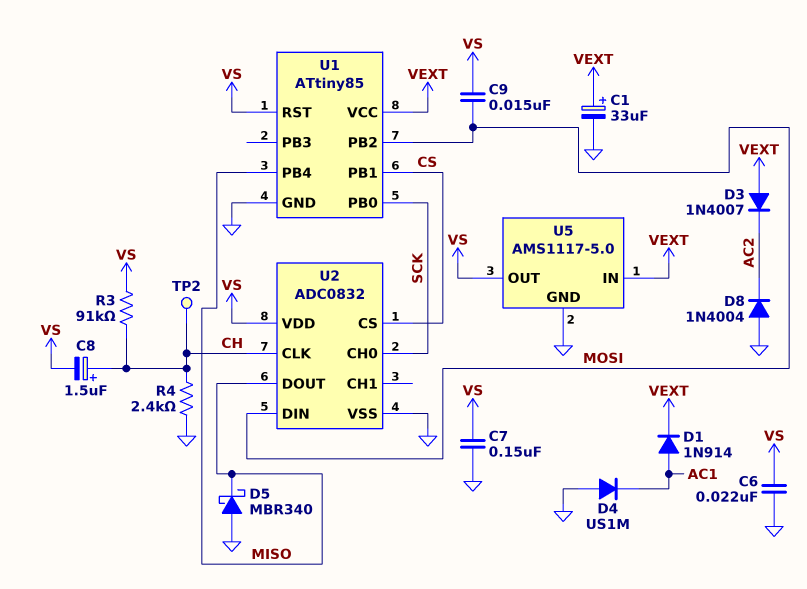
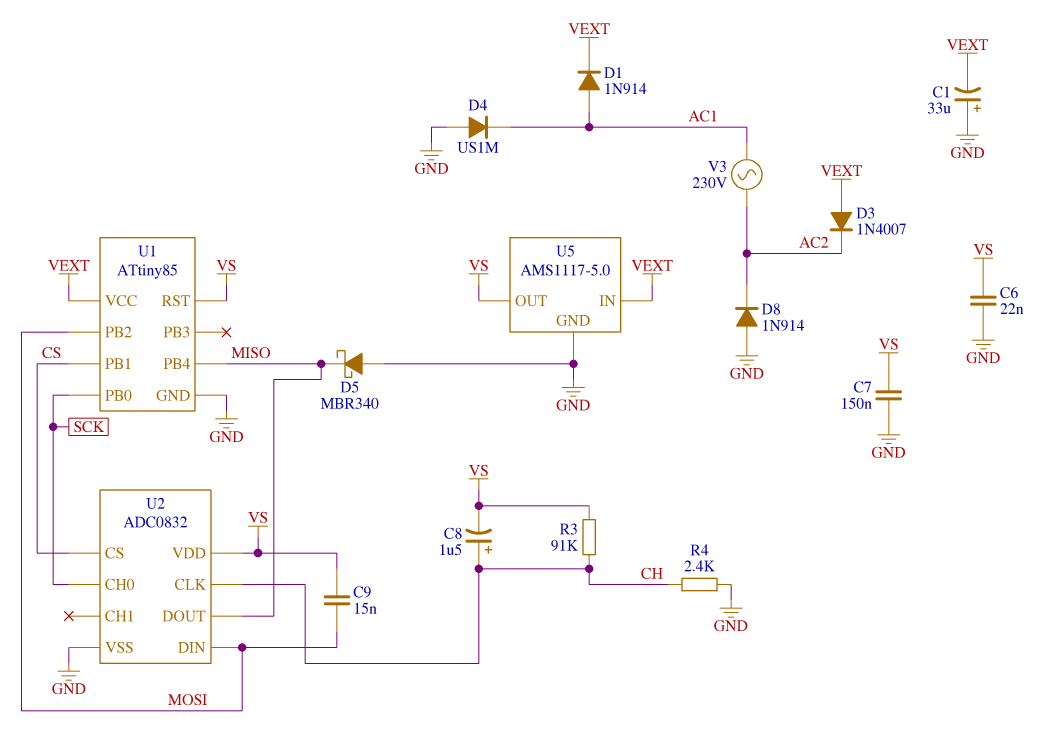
C1: 33uF (plus VEXT, minus GND) -> 33uF (plus GND, minus VEXT)
D8: diode 1N4004 (A GND, K AC2) -> diode 1N914 (A GND, K AC2)
TP2: test point (CH) -> none
V3: none -> AC 230V (AC1, AC2)

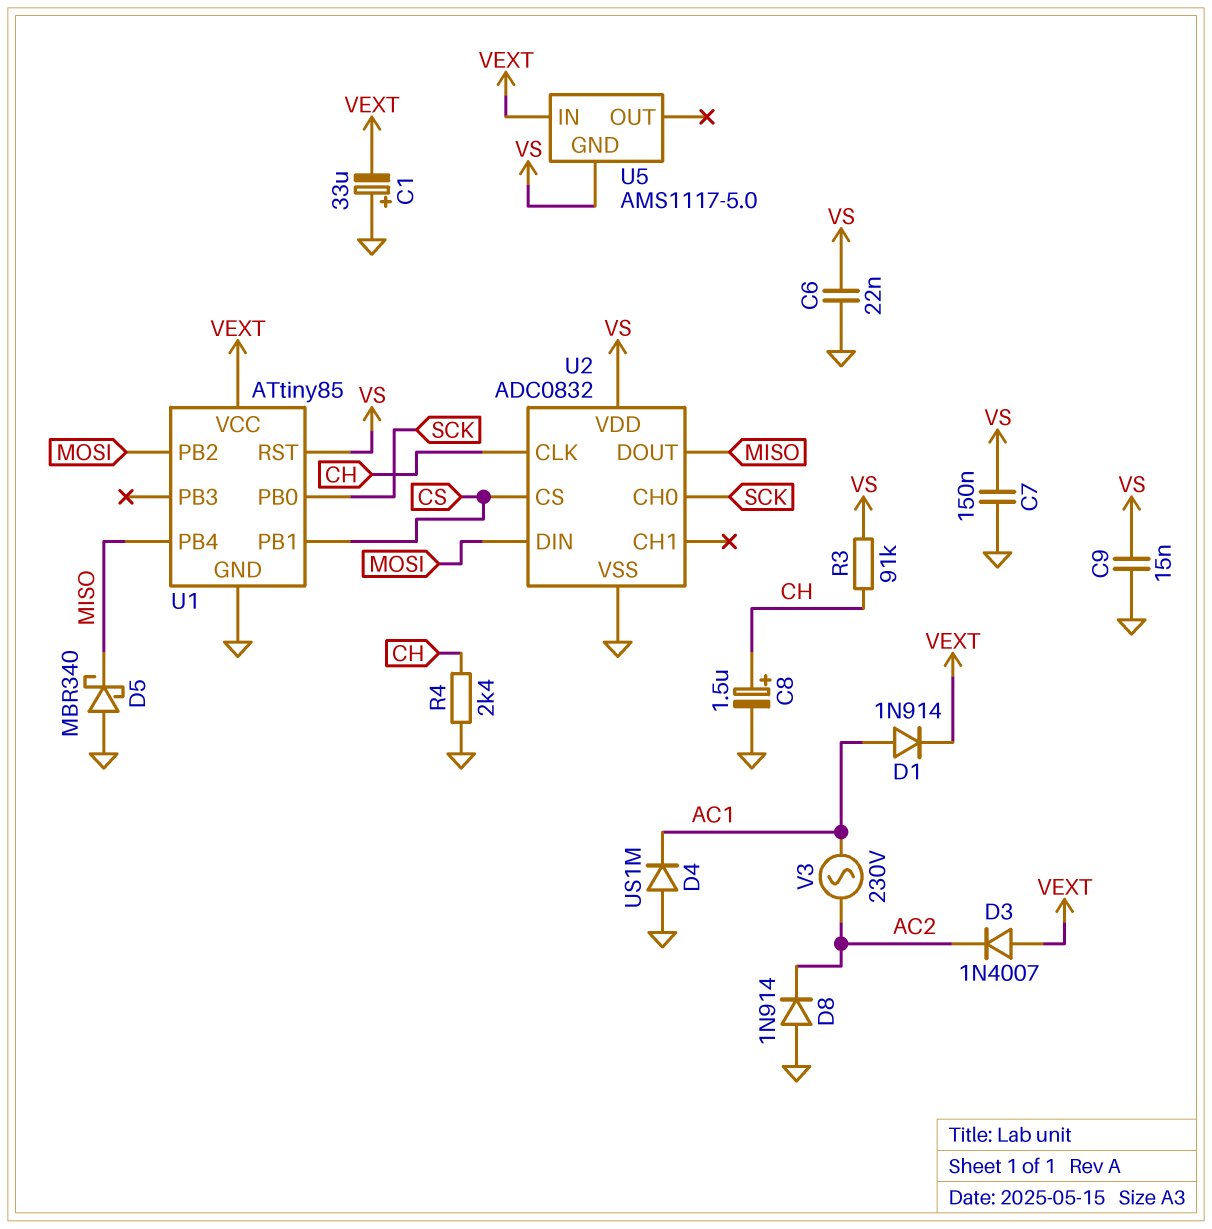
C8: 1.5uF (plus CH, minus VS) -> 1.5uF (plus CH, minus GND)
C9: 15nF (MOSI, VS) -> 15nF (GND, VS)
U5 pin GND: GND -> VS
U5 pin OUT: VS -> none

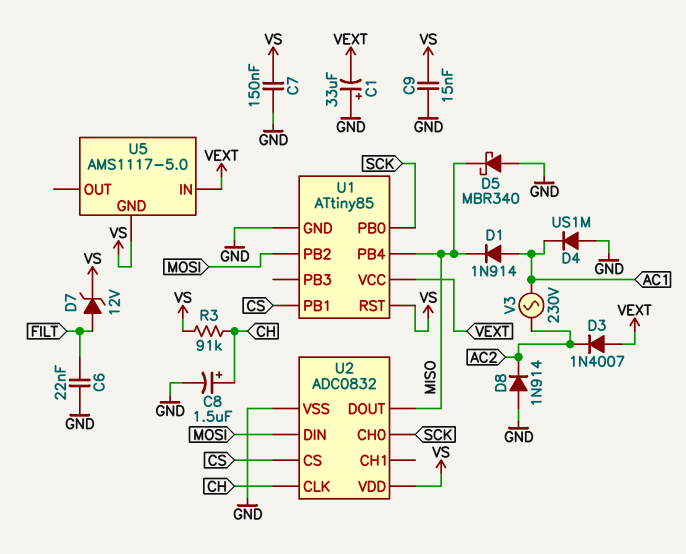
C6: 22nF (GND, VS) -> 22nF (FILT, GND)
D1: diode 1N914 (A AC1, K VEXT) -> diode 1N914 (A AC1, K MISO)
D7: none -> zener 12V (A FILT, K VS)
R4: 2.4k (CH, GND) -> none

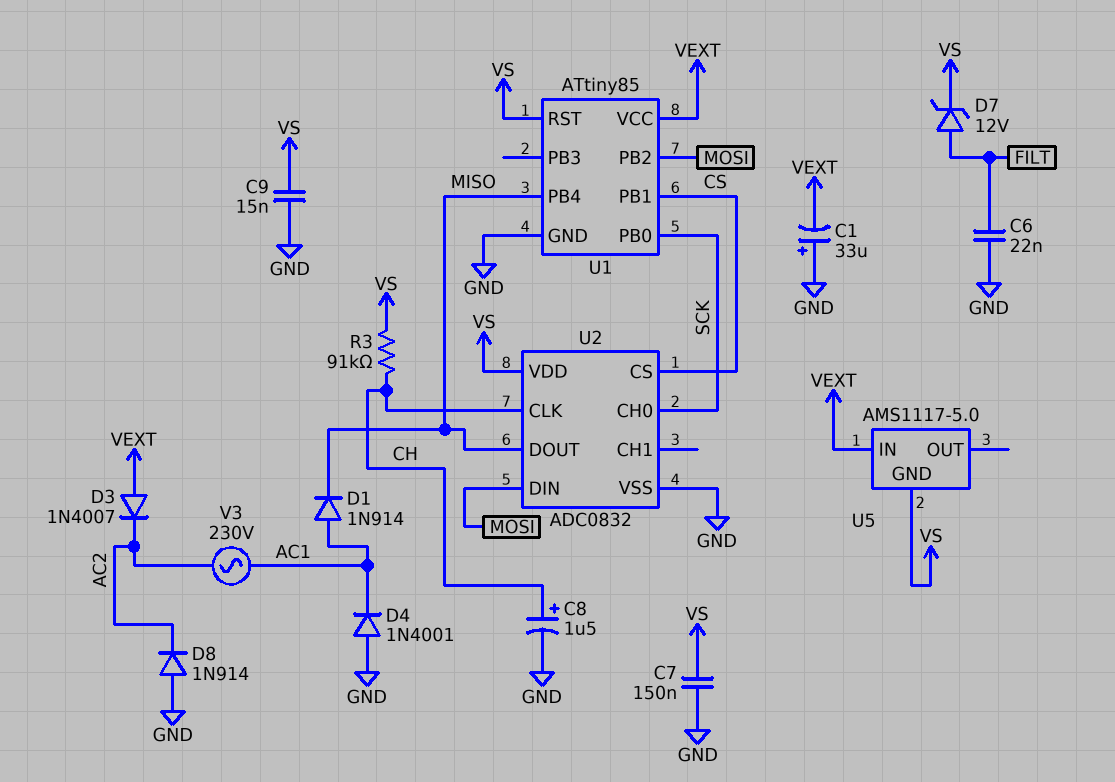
D4: diode US1M (A GND, K AC1) -> diode 1N4001 (A GND, K AC1)
D5: schottky MBR340 (A GND, K MISO) -> none

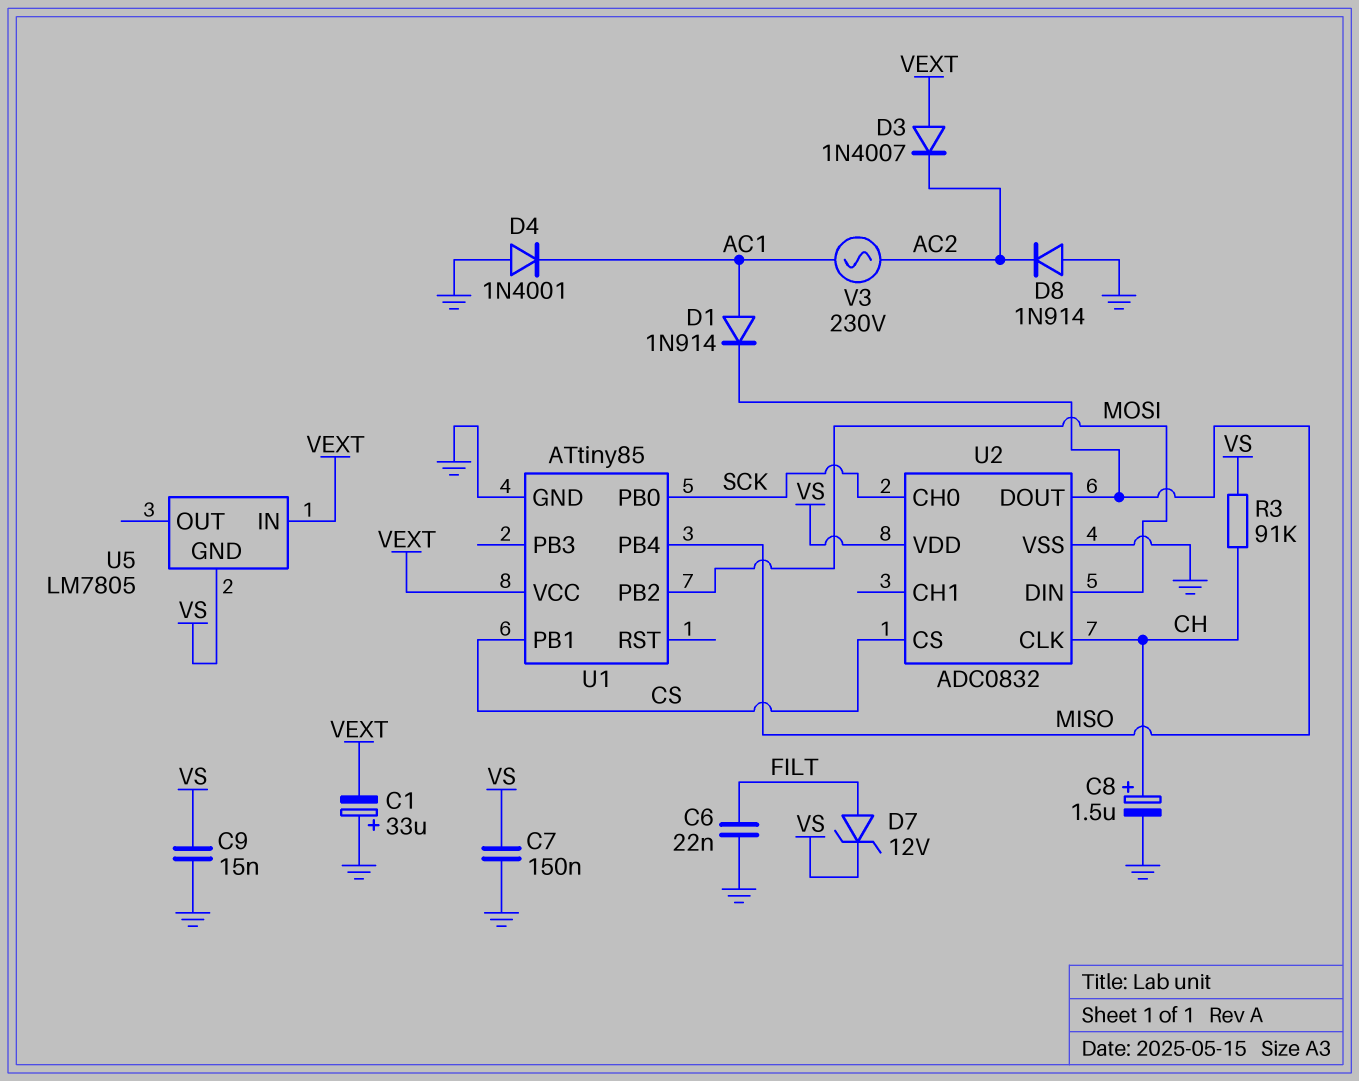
U1 pin RST: VS -> none
U5: AMS1117-5.0 -> LM7805

